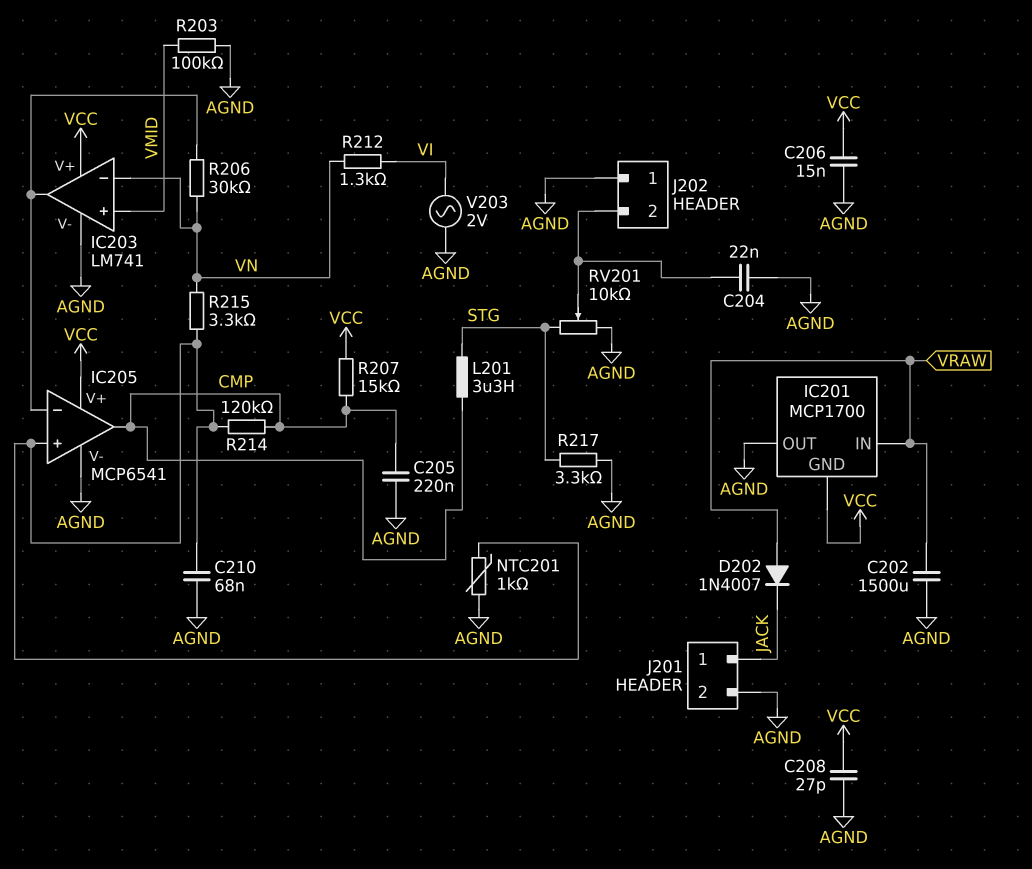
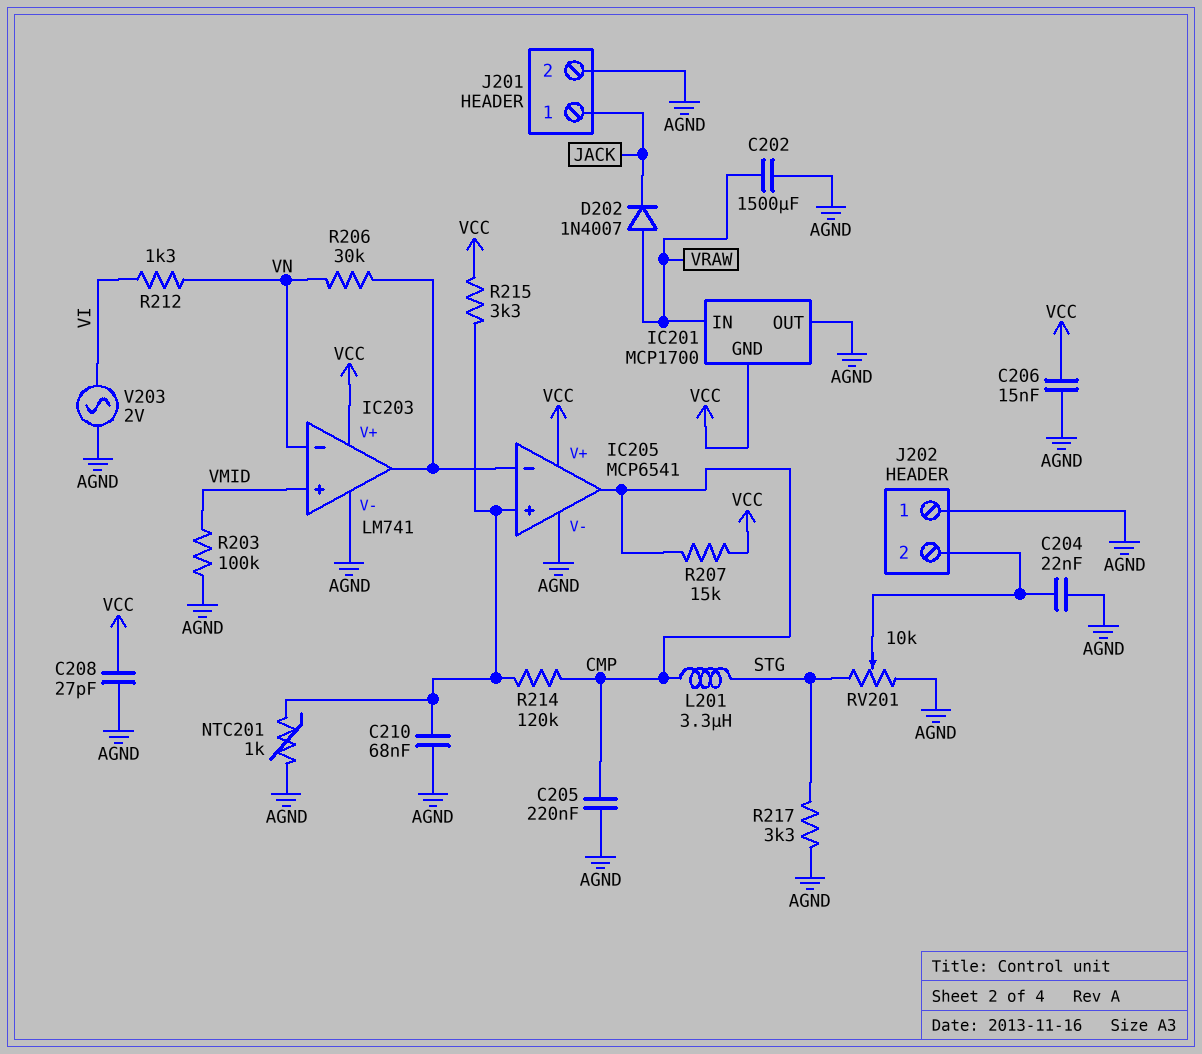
R215: 3.3k (IC205/in+, VN) -> 3.3k (IC205/in+, VCC)

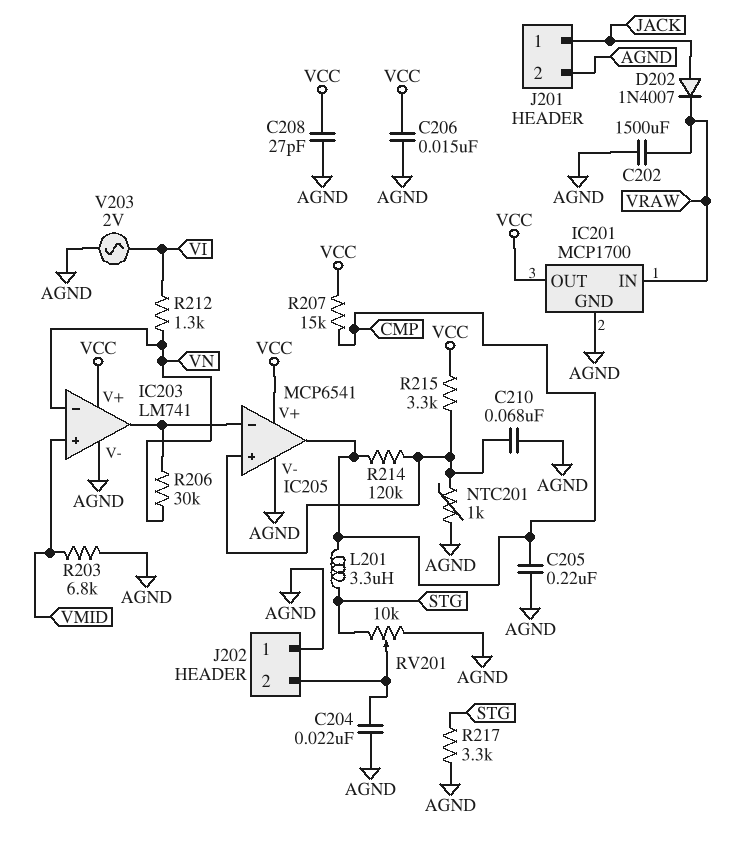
D202: diode 1N4007 (A VRAW, K JACK) -> diode 1N4007 (A JACK, K VRAW)
IC201 pin GND: VCC -> AGND
IC201 pin OUT: AGND -> VCC
R203: 100k (AGND, VMID) -> 6.8k (AGND, VMID)

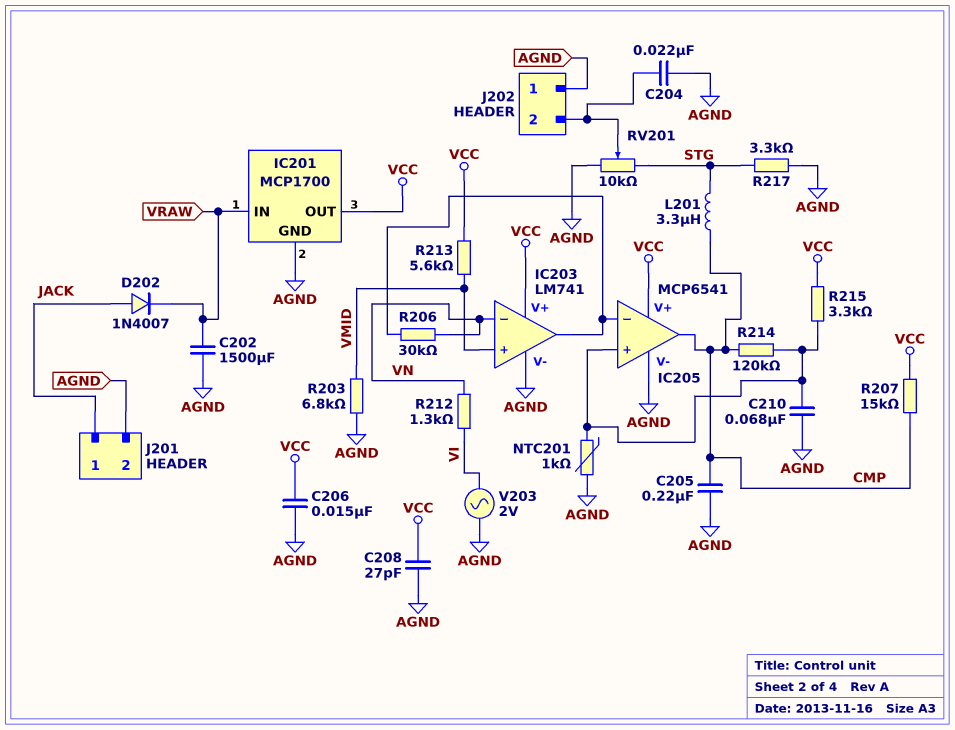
R213: none -> 5.6k (VCC, VMID)

